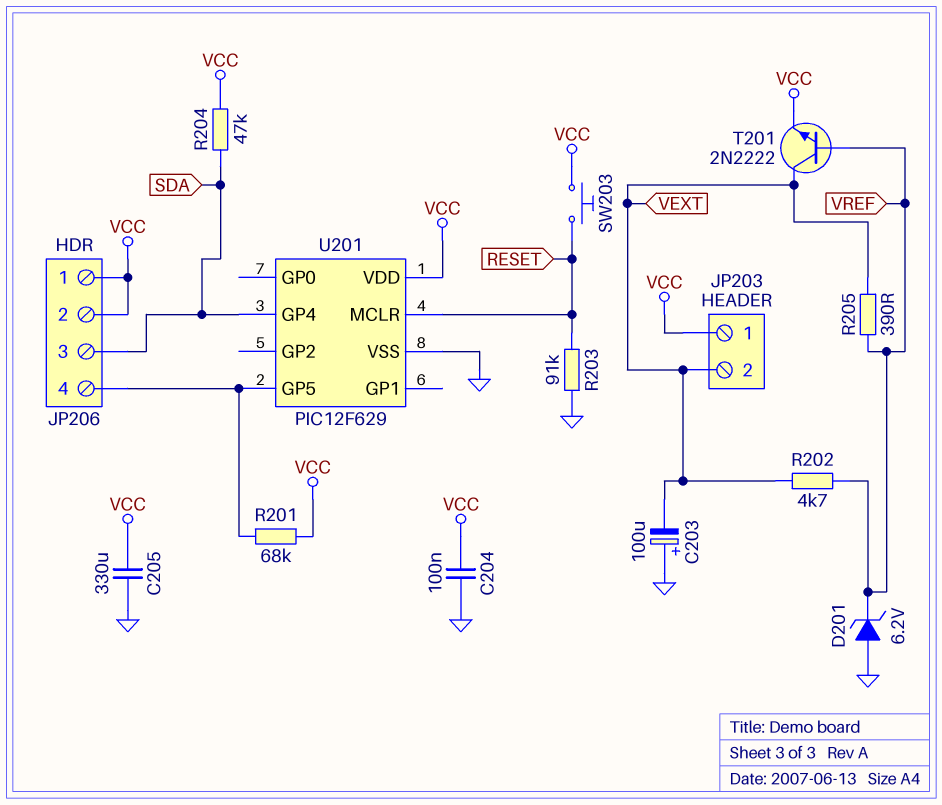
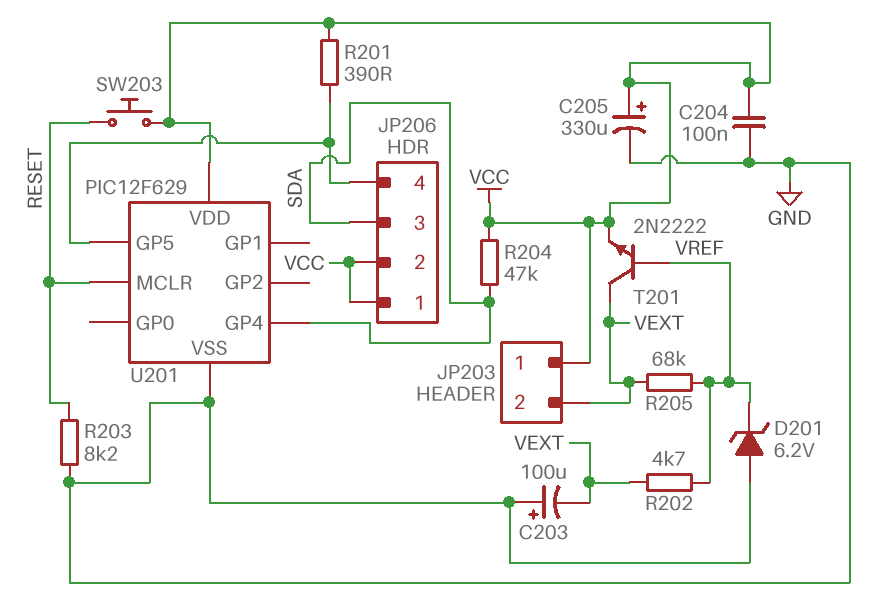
C205: 330uF (GND, VCC) -> 330uF (plus VCC, minus GND)
R201: 68k (JP206/4, VCC) -> 390 (JP206/4, VCC)
R203: 91k (GND, RESET) -> 8.2k (GND, RESET)
R205: 390 (VEXT, VREF) -> 68k (VEXT, VREF)

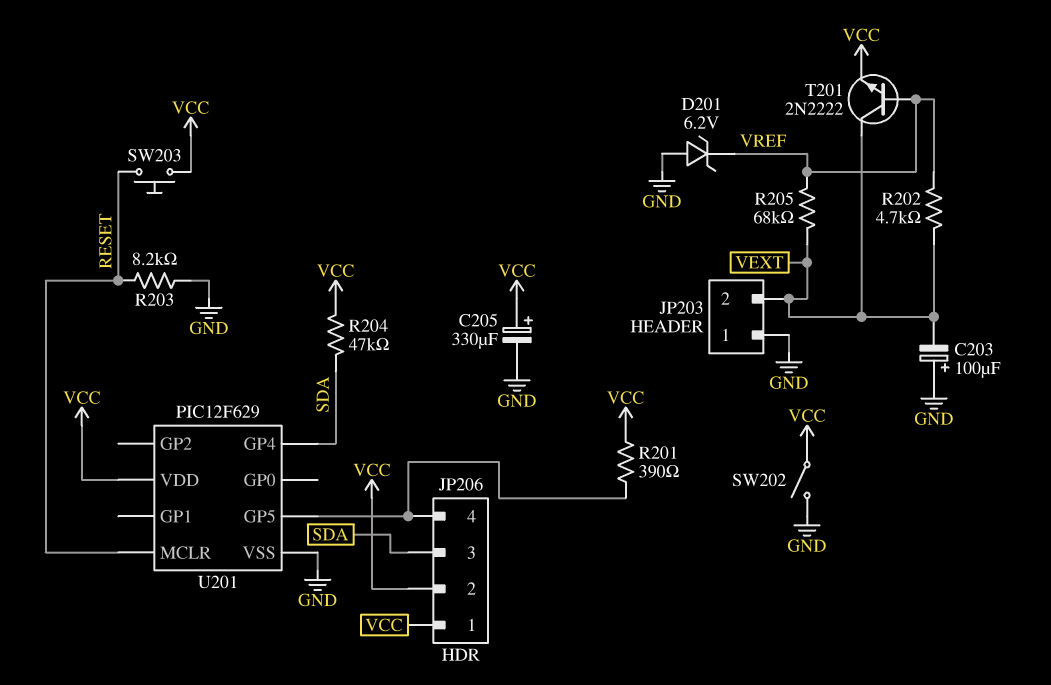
C204: 100nF (GND, VCC) -> none
JP203 pin 1: VCC -> GND
SW202: none -> switch (GND, VCC)

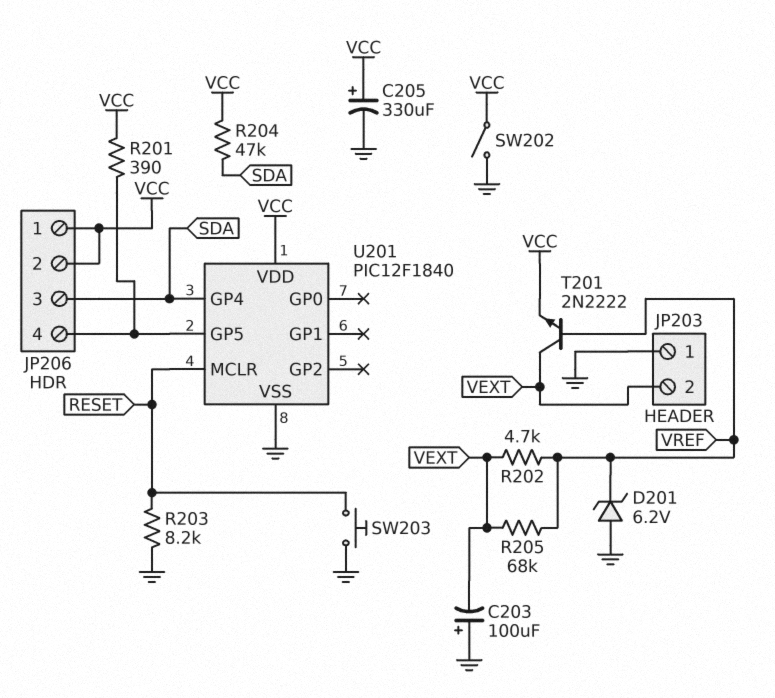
SW203: button (RESET, VCC) -> button (GND, RESET)
U201: PIC12F629 -> PIC12F1840

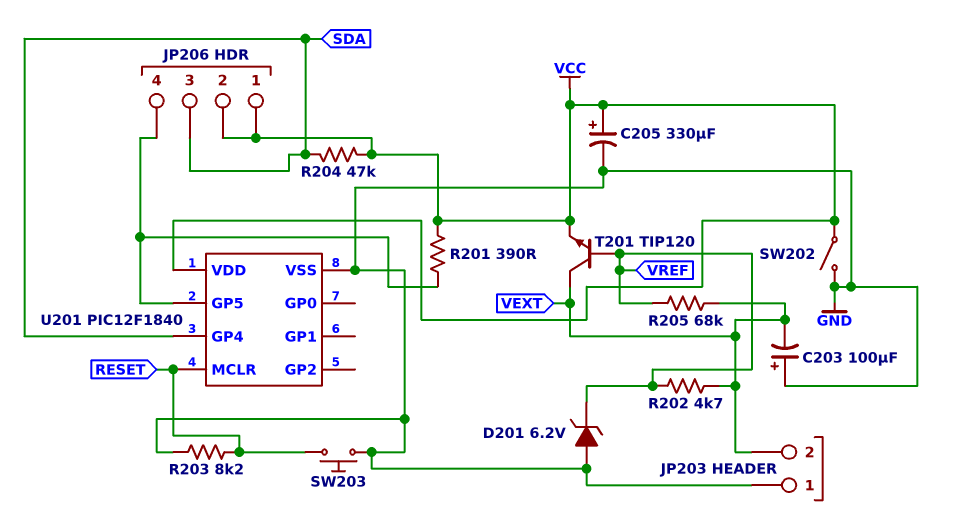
T201: NPN 2N2222 (B VREF, C VEXT, E VCC) -> NPN TIP120 (B VREF, C VEXT, E VCC)

